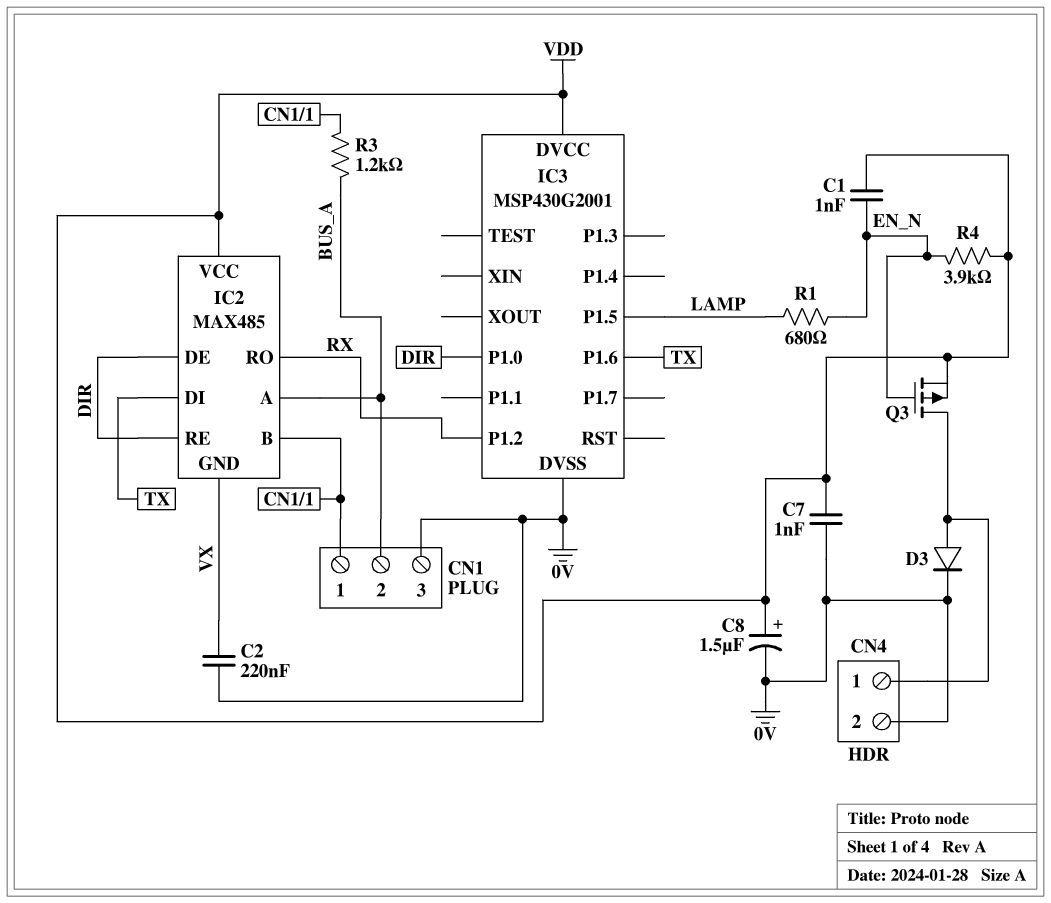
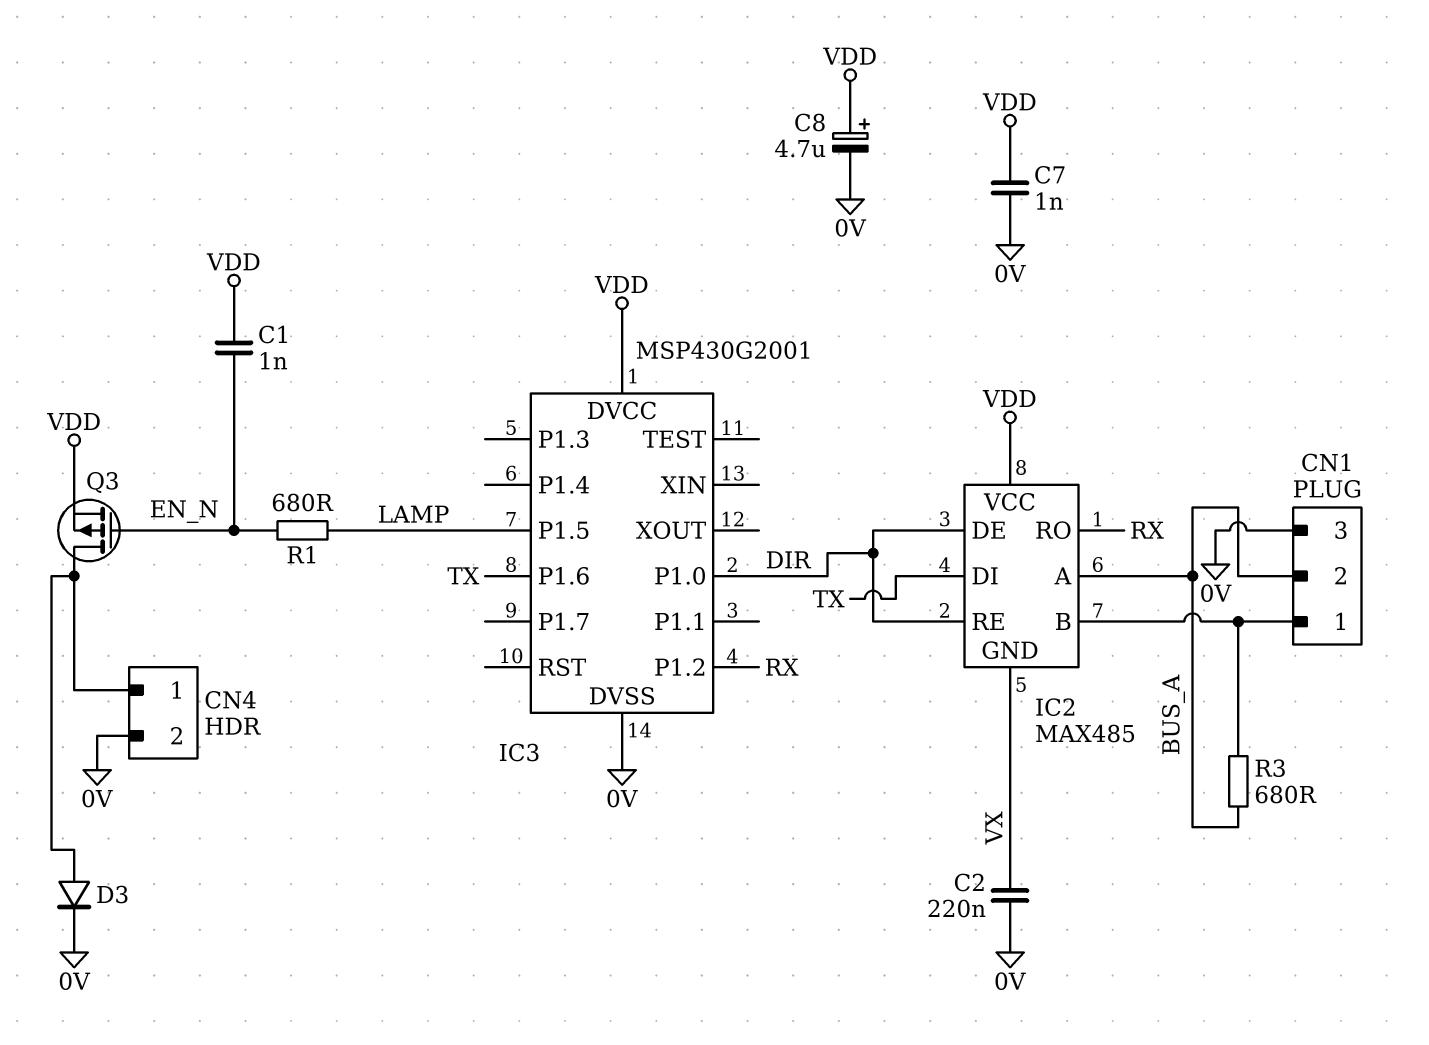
C8: 1.5uF (plus VDD, minus 0V) -> 4.7uF (plus VDD, minus 0V)
R3: 1.2k (BUS_A, CN1/1) -> 680 (BUS_A, CN1/1)
R4: 3.9k (EN_N, VDD) -> none

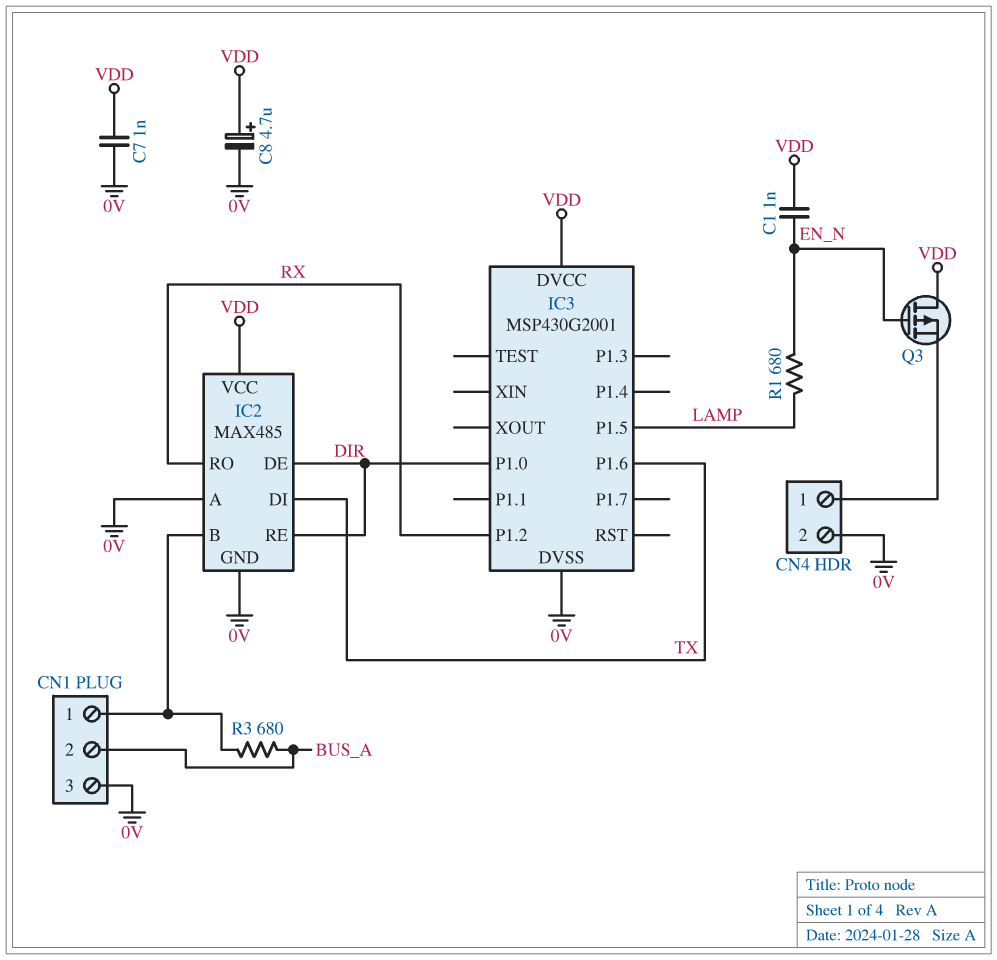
C2: 220nF (0V, VX) -> none
D3: diode (A CN4/1, K 0V) -> none
IC2 pin A: BUS_A -> 0V
IC2 pin GND: VX -> 0V
Q3: PMOS (G EN_N, D CN4/1, S VDD) -> PMOS (G EN_N, D VDD, S CN4/1)

